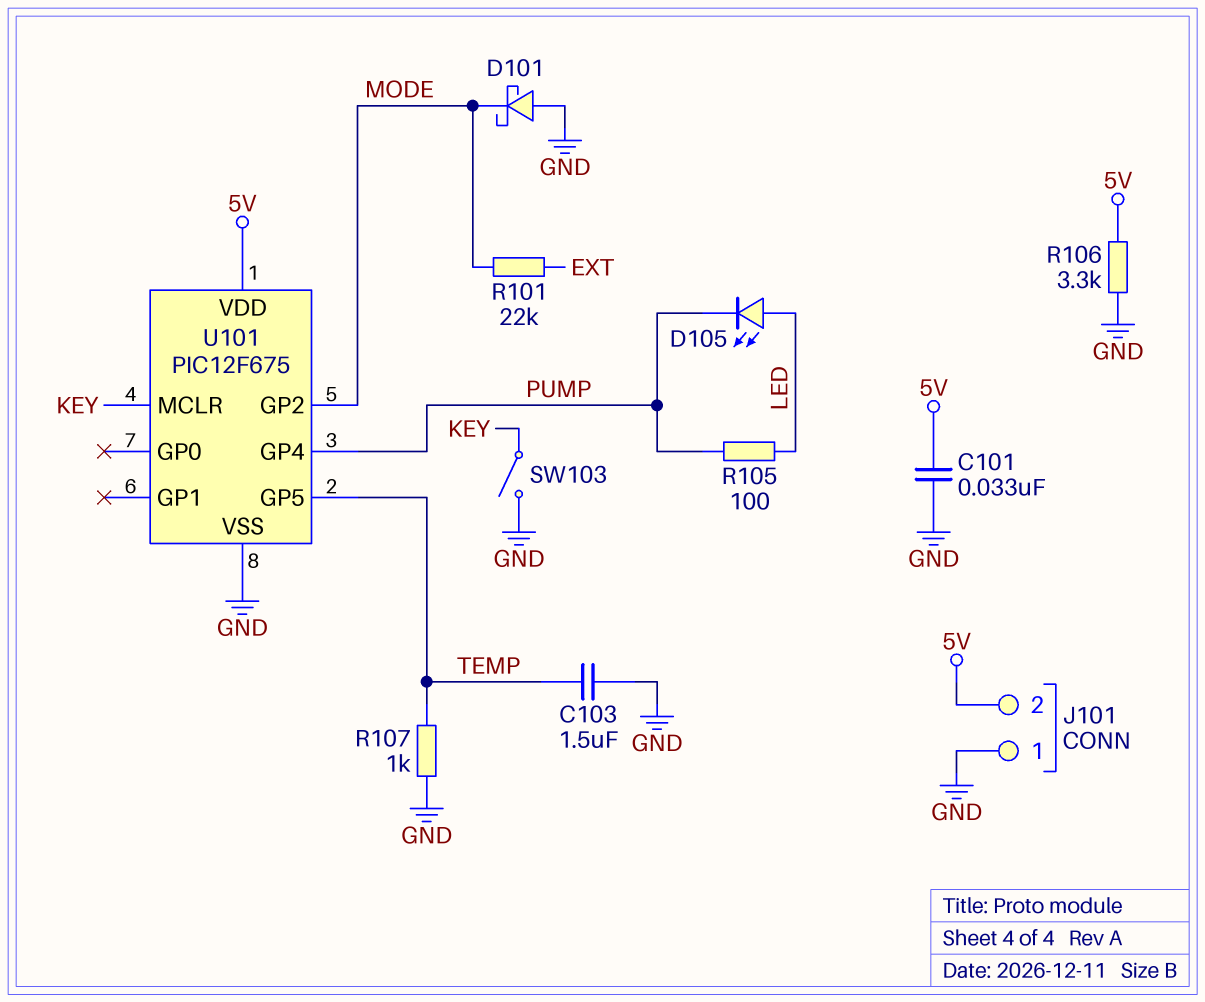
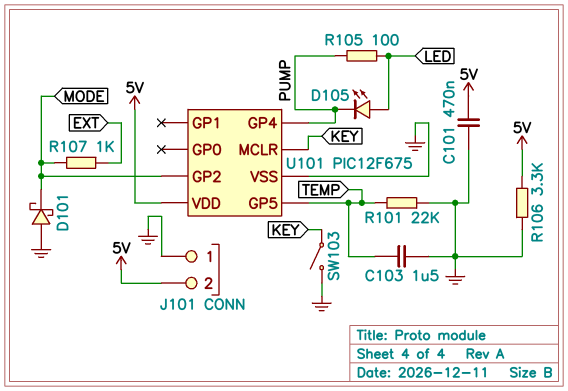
C101: 33nF (5V, GND) -> 470nF (5V, GND)
R101: 22k (EXT, MODE) -> 22k (GND, TEMP)
R107: 1k (GND, TEMP) -> 1k (EXT, MODE)

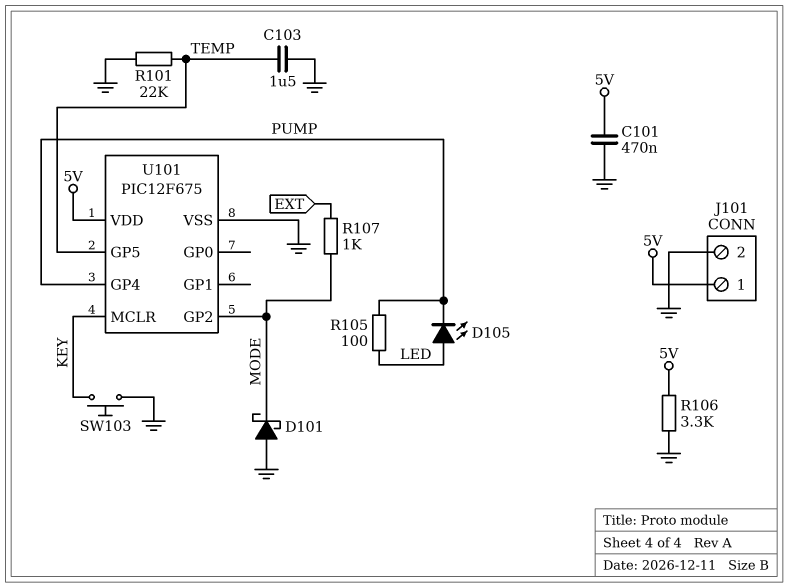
J101 pin 1: GND -> 5V
J101 pin 2: 5V -> GND
SW103: switch (GND, KEY) -> button (GND, KEY)

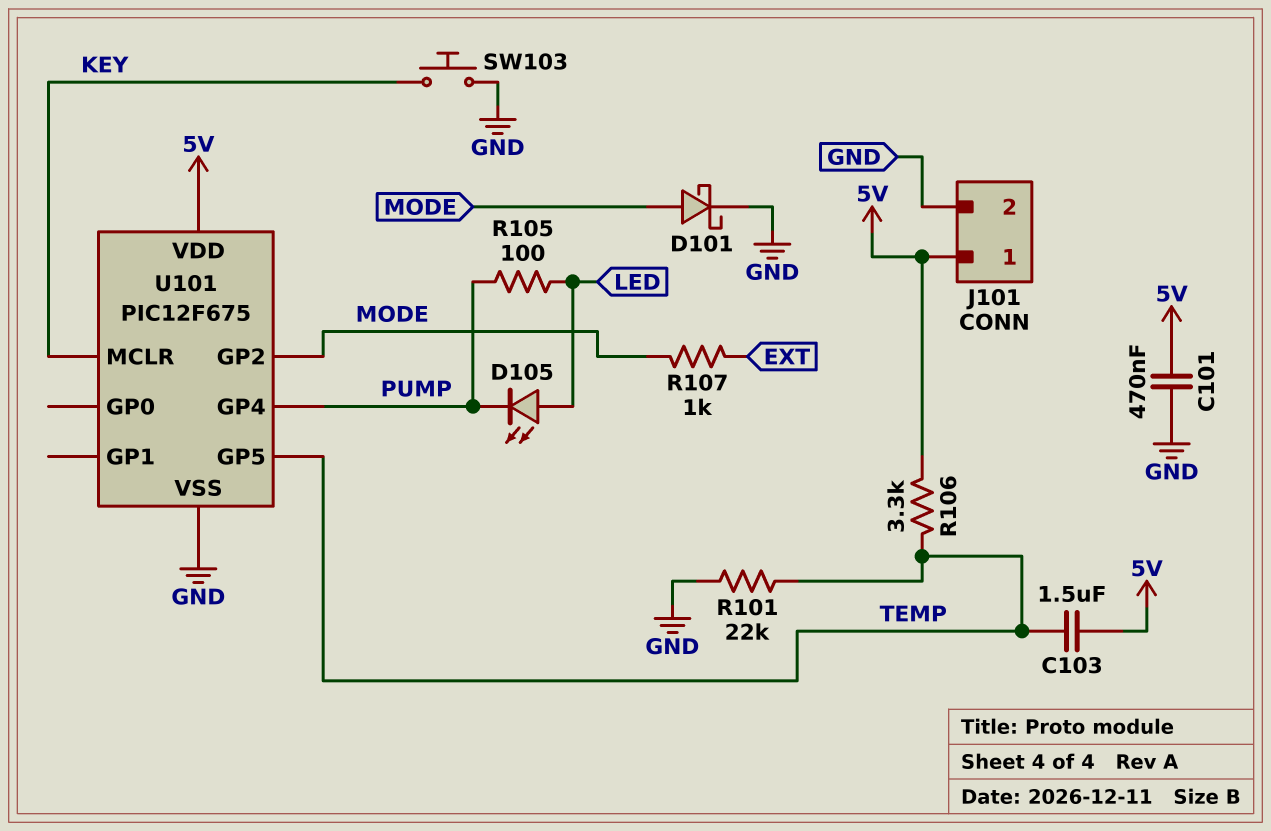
C103: 1.5uF (GND, TEMP) -> 1.5uF (5V, TEMP)
D101: schottky (A GND, K MODE) -> schottky (A MODE, K GND)
R106: 3.3k (5V, GND) -> 3.3k (5V, TEMP)

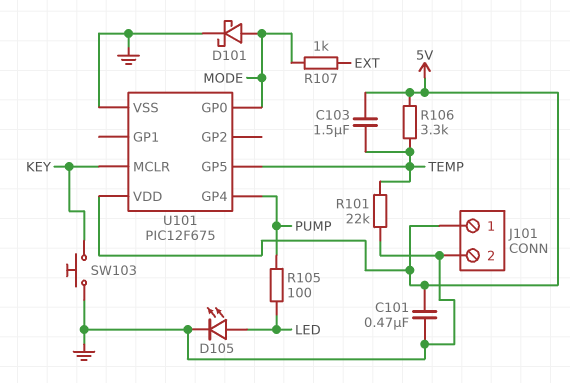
D105: LED (A LED, K PUMP) -> LED (A LED, K GND)
U101 pin GP0: none -> MODE
U101 pin GP2: MODE -> none

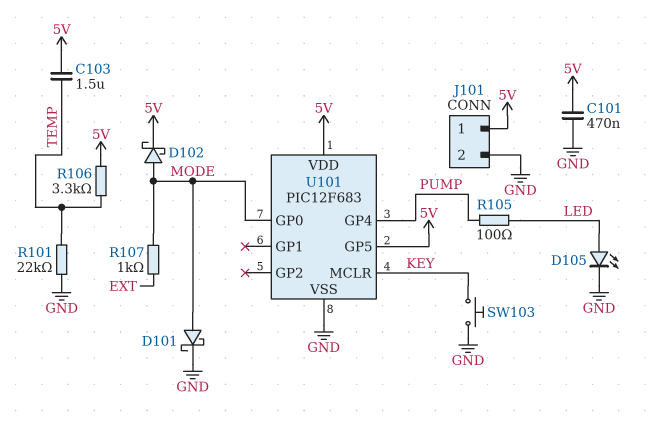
D102: none -> schottky (A MODE, K 5V)
U101: PIC12F675 -> PIC12F683
U101 pin GP5: TEMP -> 5V

